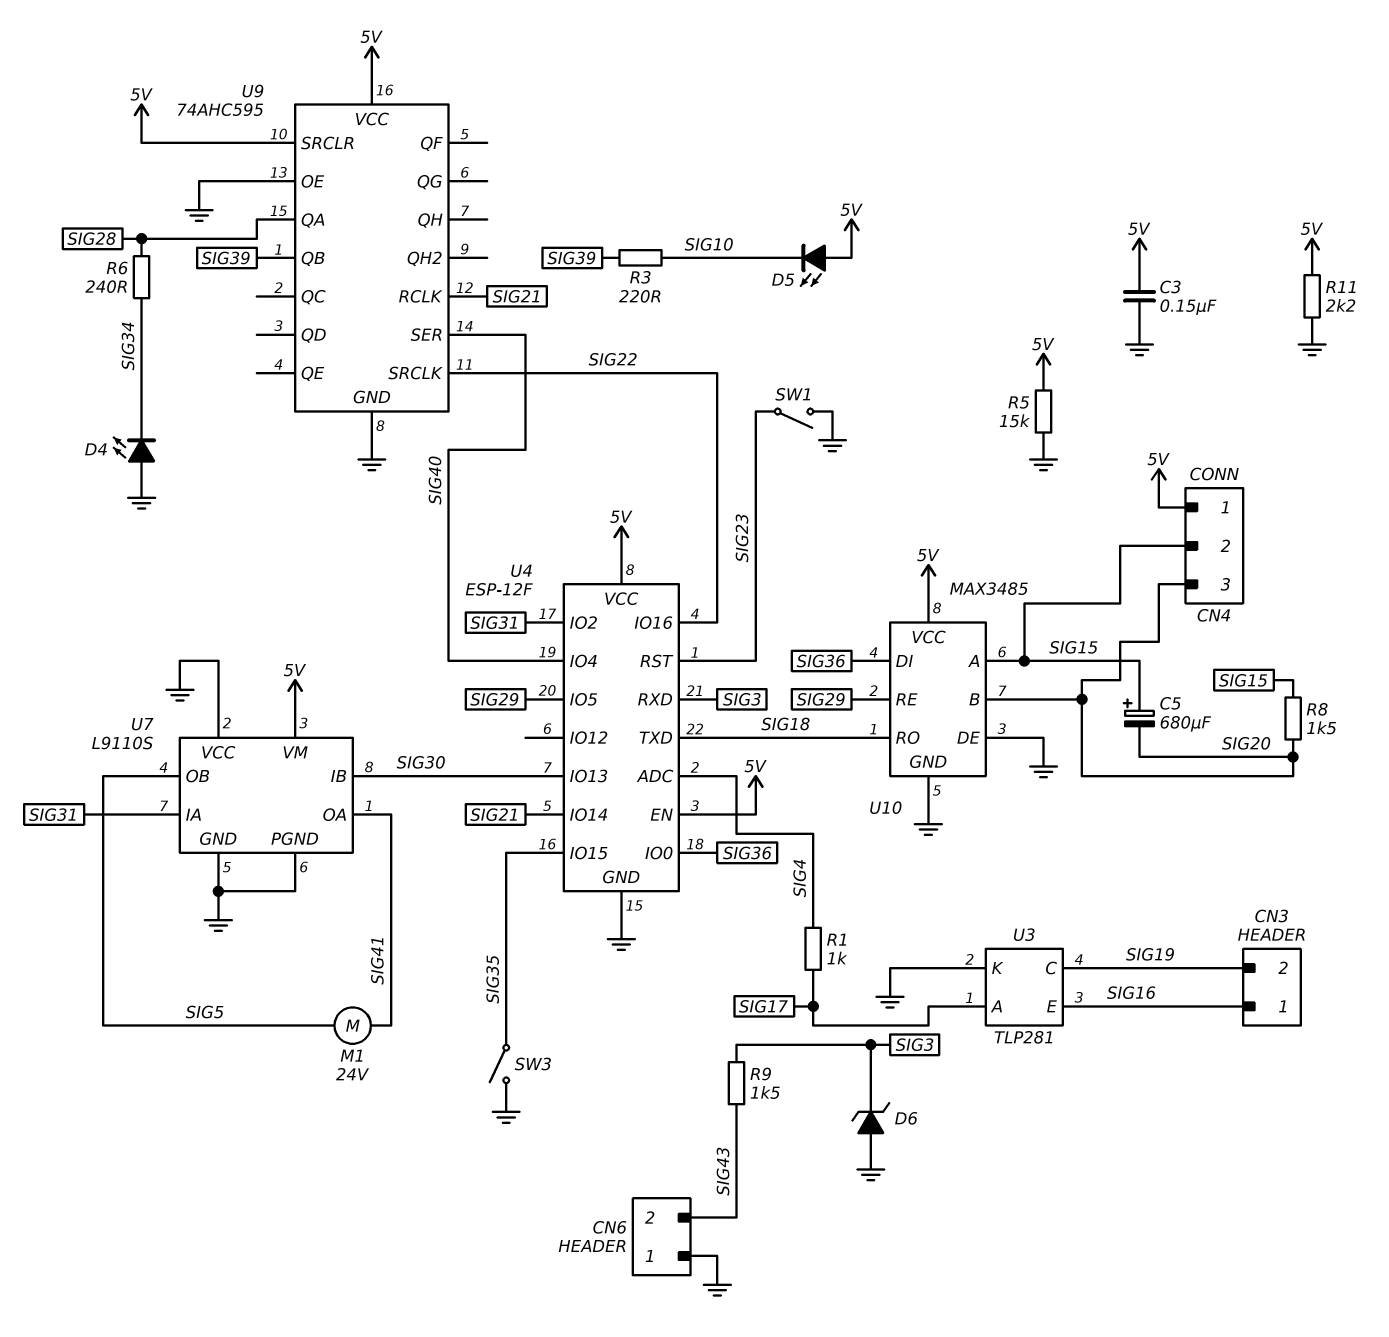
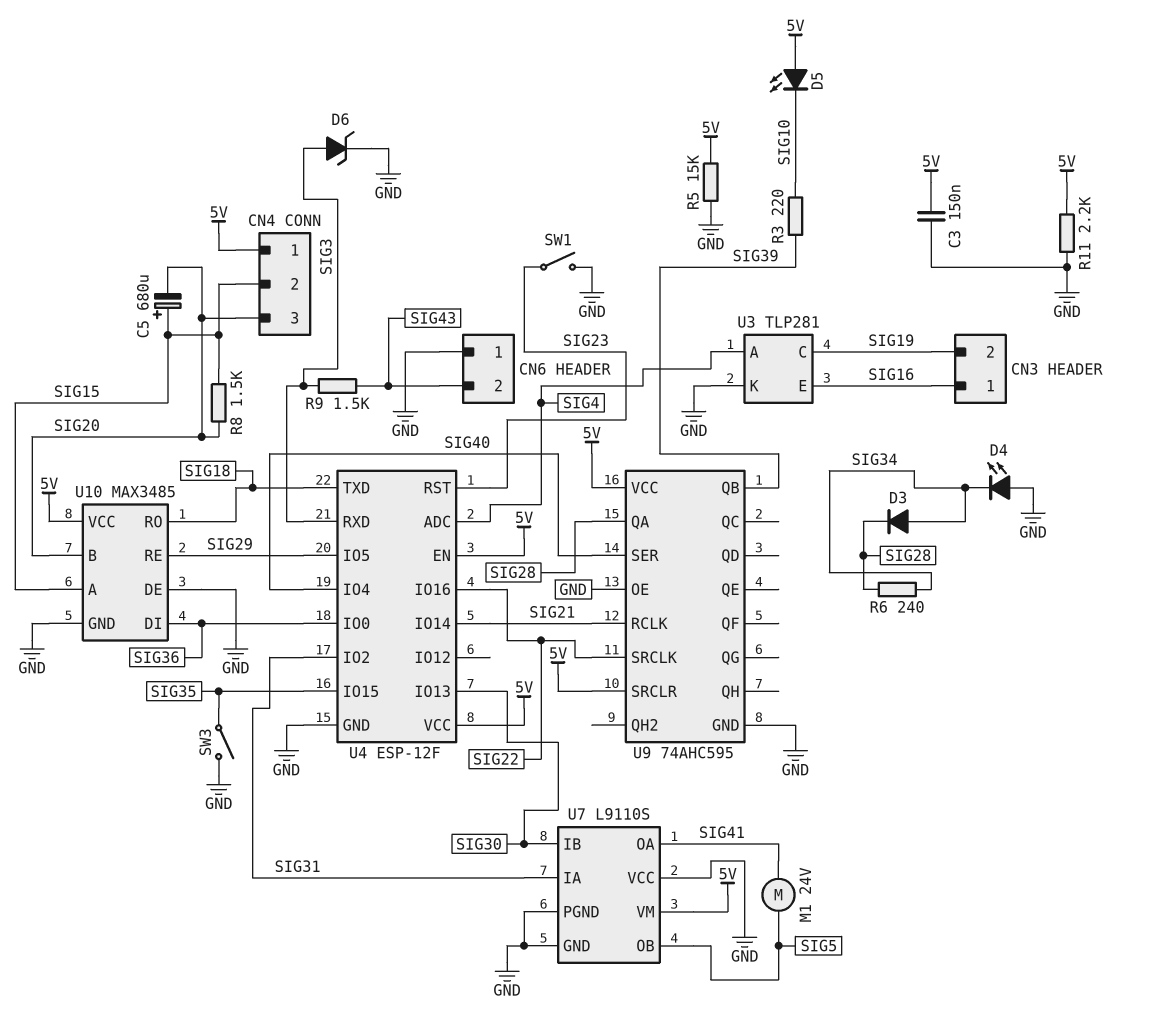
D3: none -> diode (A SIG34, K SIG28)
D6: zener (A GND, K SIG3) -> zener (A SIG3, K GND)
R1: 1k (SIG4, SIG17) -> none
U3 pin A: SIG17 -> SIG4

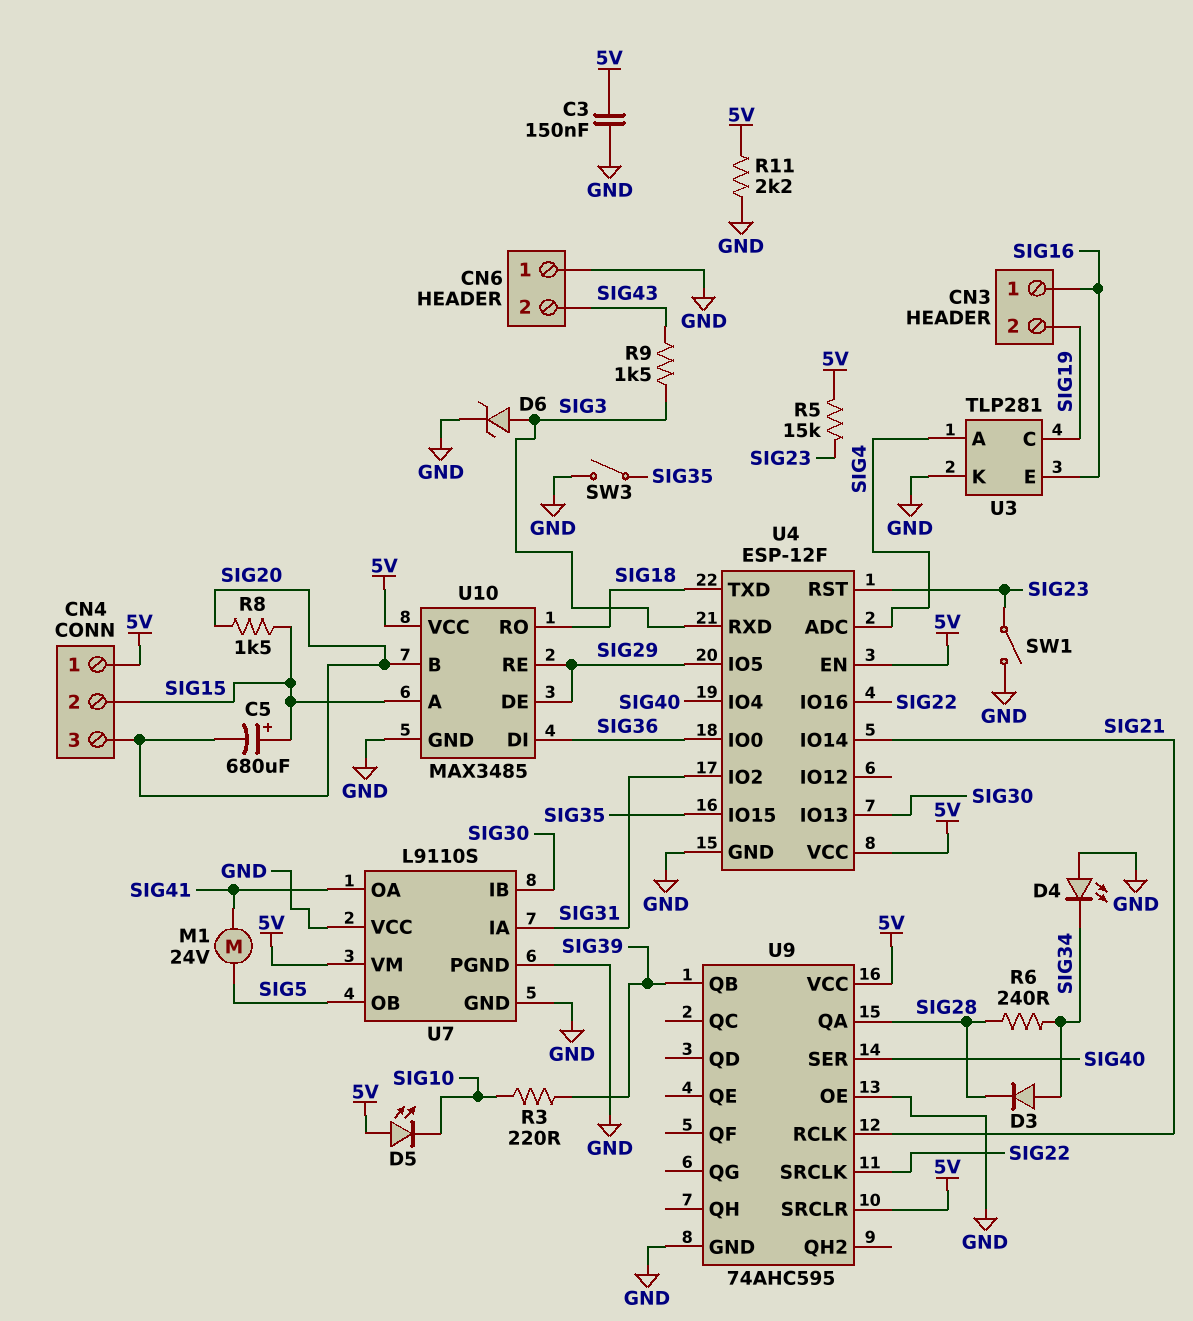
R5: 15k (5V, GND) -> 15k (5V, SIG23)
U10 pin DE: GND -> SIG29

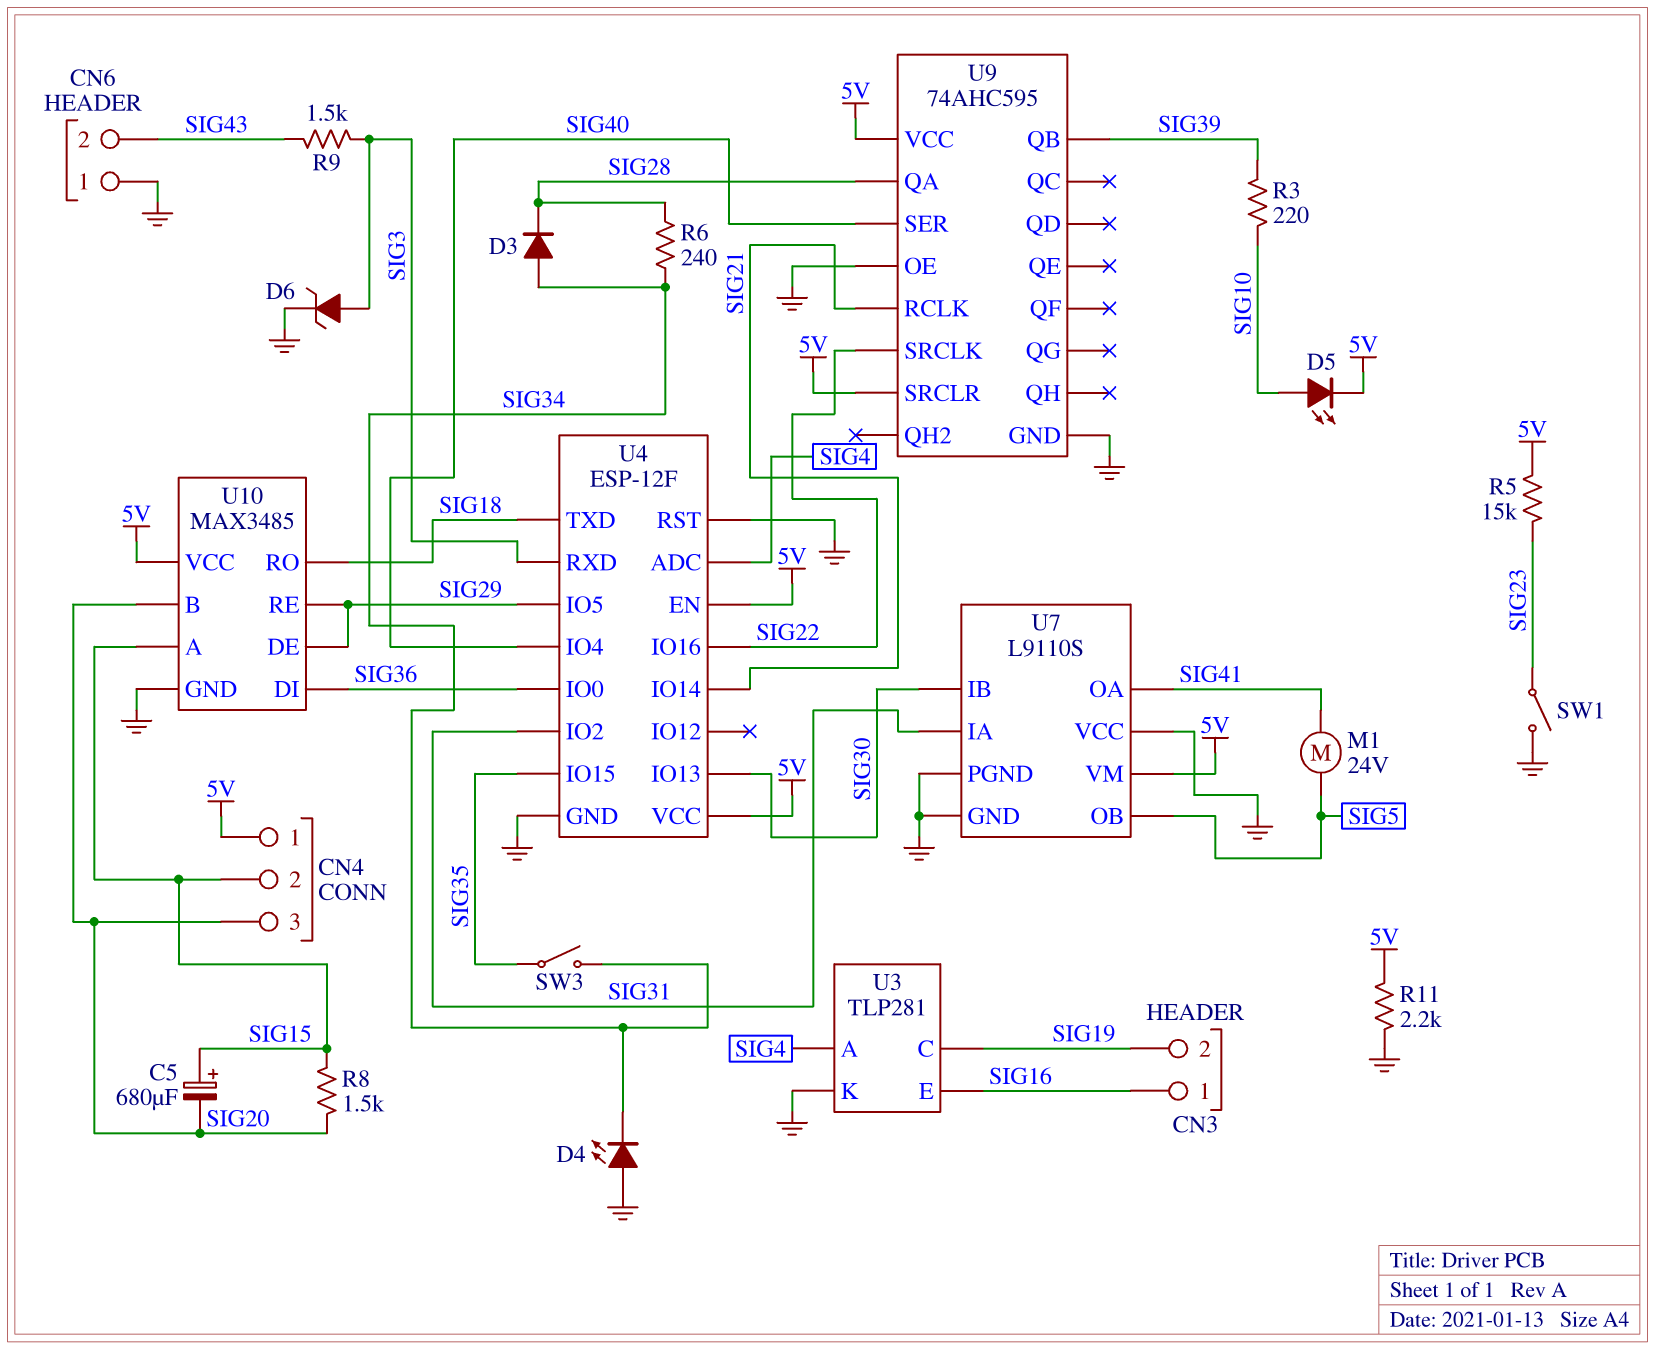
C3: 150nF (5V, GND) -> none
D5: LED (A 5V, K SIG10) -> LED (A SIG10, K 5V)
SW3: switch (GND, SIG35) -> switch (SIG34, SIG35)
U4 pin RST: SIG23 -> GND

